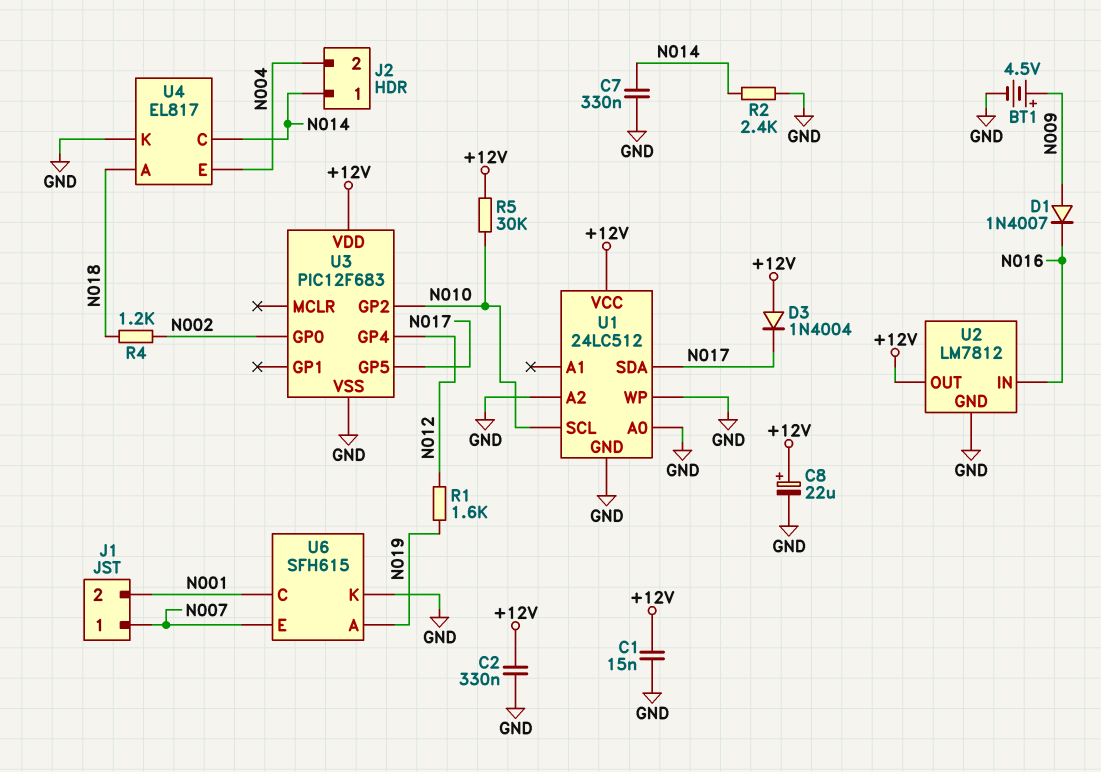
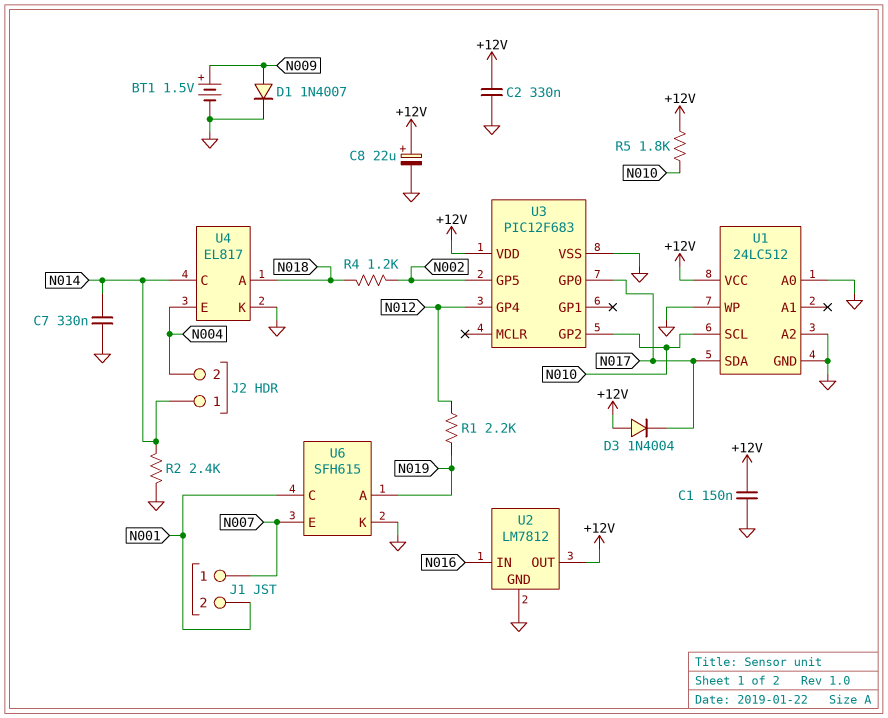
BT1: 4.5V (plus N009, minus GND) -> 1.5V (plus N009, minus GND)
C1: 15nF (+12V, GND) -> 150nF (+12V, GND)
D1: diode 1N4007 (A N009, K N016) -> diode 1N4007 (A N009, K GND)
R1: 1.6k (N012, N019) -> 2.2k (N012, N019)
R5: 30k (+12V, N010) -> 1.8k (+12V, N010)
U3 pin GP0: N002 -> N017
U3 pin GP5: N017 -> N002

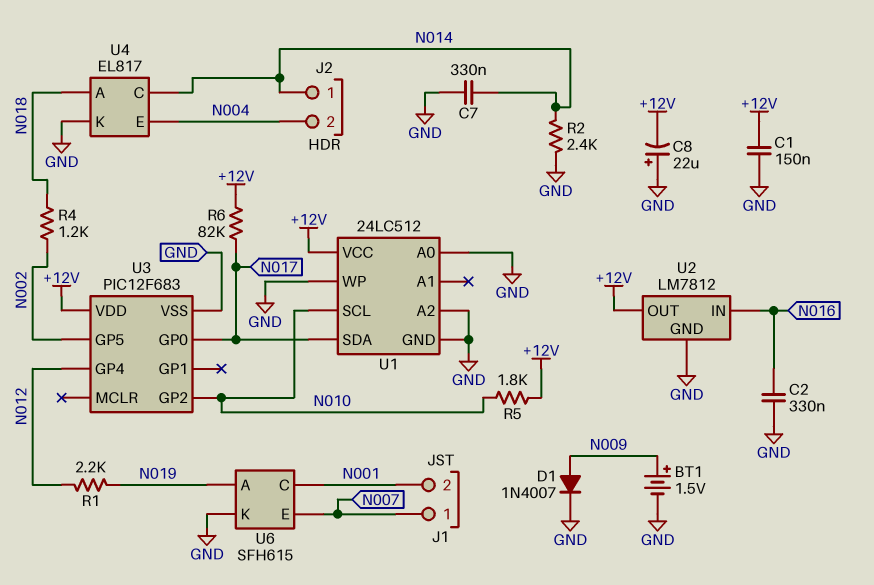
C2: 330nF (+12V, GND) -> 330nF (GND, N016)
C8: 22uF (plus +12V, minus GND) -> 22uF (plus GND, minus +12V)
D3: diode 1N4004 (A +12V, K N017) -> none
R6: none -> 82k (+12V, N017)

